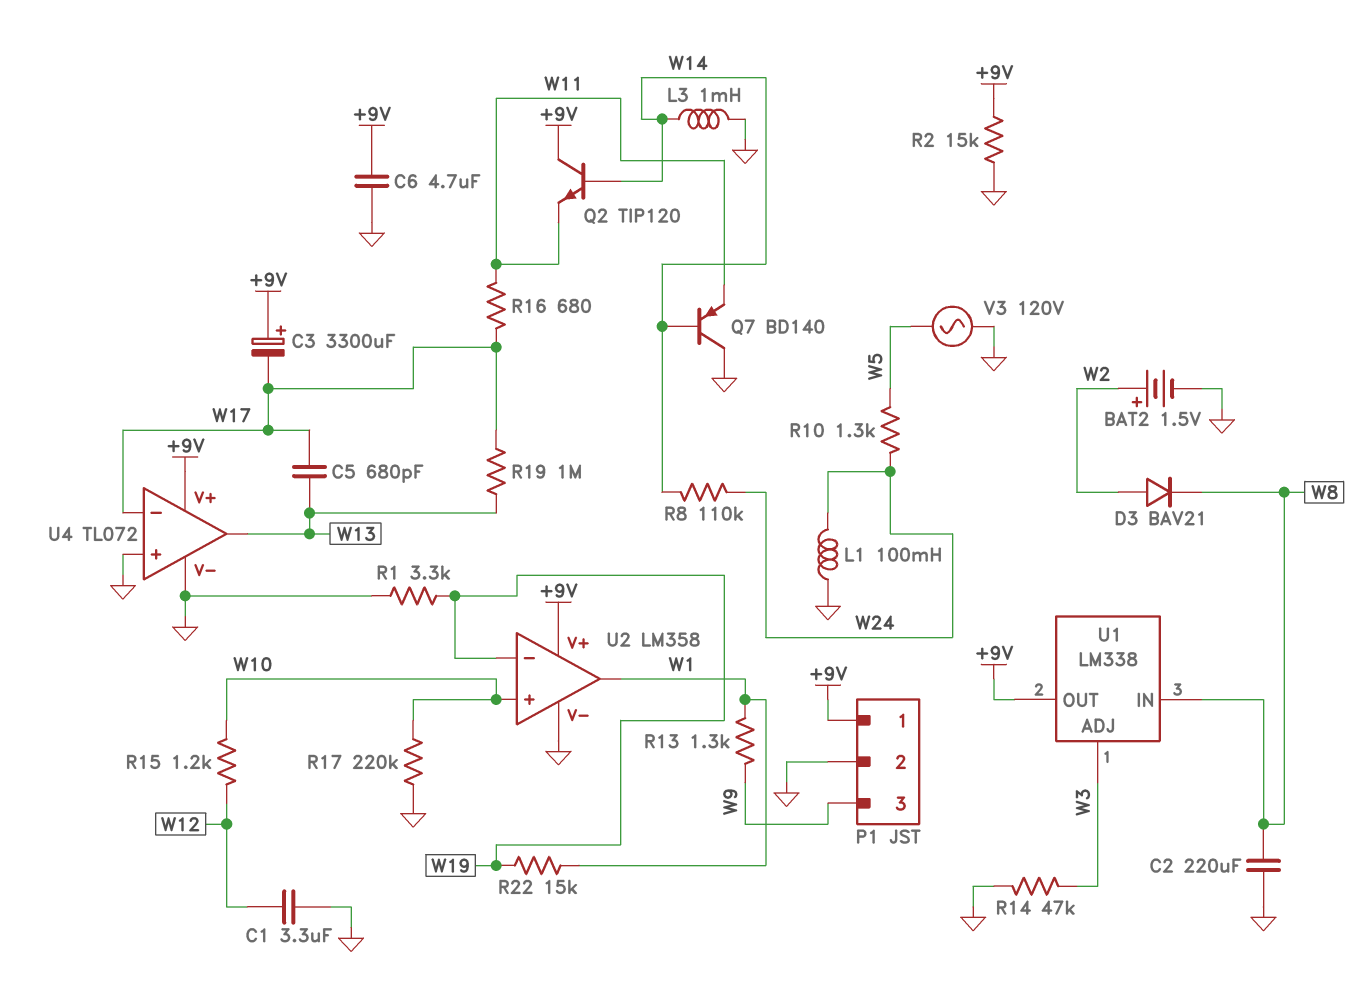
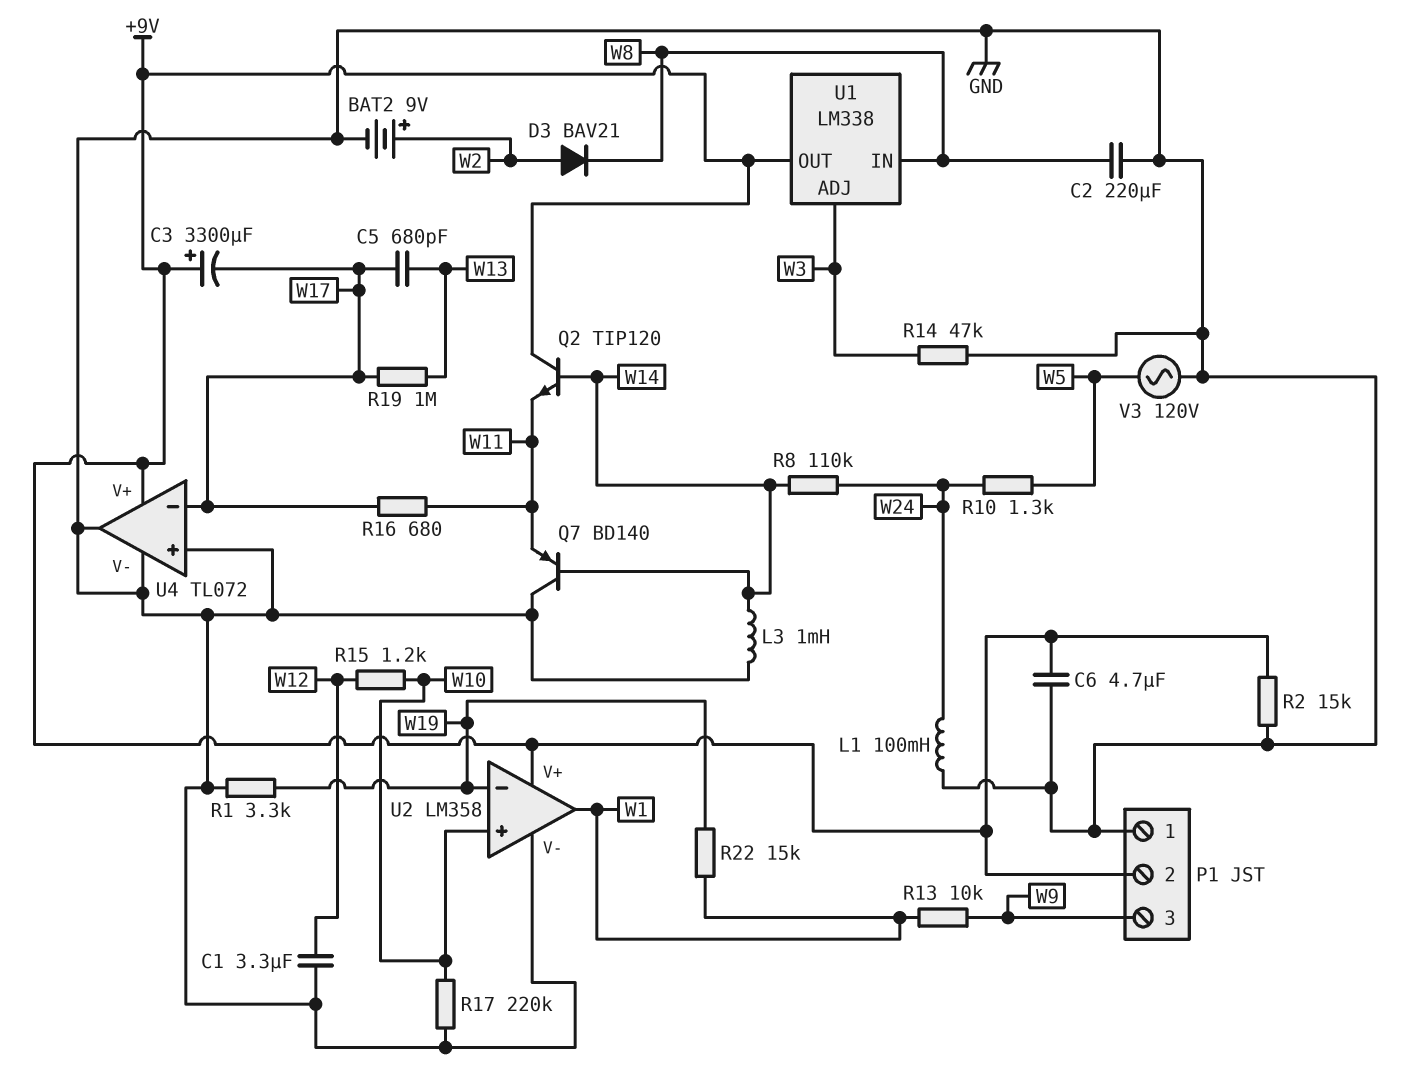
BAT2: 1.5V (plus W2, minus GND) -> 9V (plus W2, minus GND)
P1 pin 1: +9V -> GND
P1 pin 2: GND -> +9V
R13: 1.3k (W1, W9) -> 10k (W1, W9)
U4 pin out: W13 -> GND

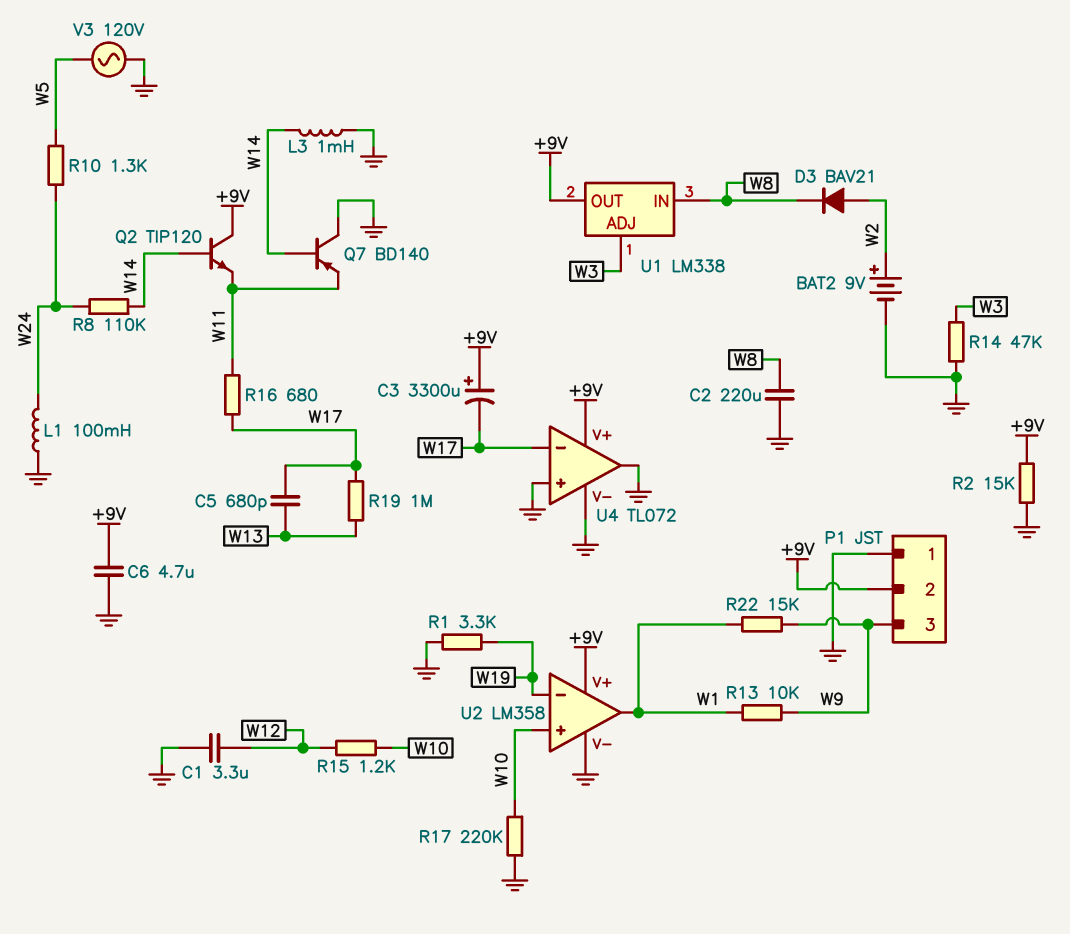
R22: 15k (W1, W19) -> 15k (W1, W9)

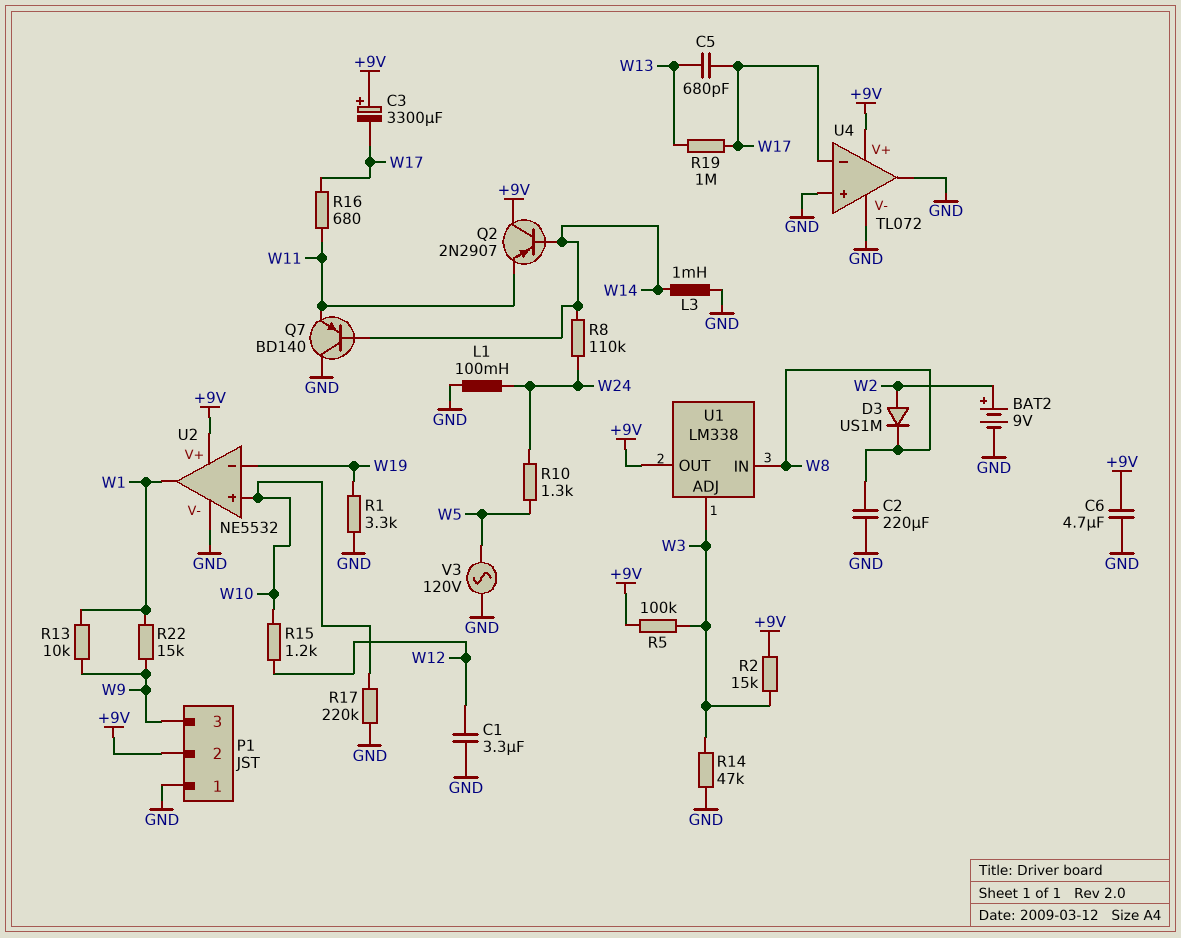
D3: diode BAV21 (A W2, K W8) -> diode US1M (A W2, K W8)
Q2: NPN TIP120 (B W14, C +9V, E W11) -> PNP 2N2907 (B W14, C +9V, E W11)
R2: 15k (+9V, GND) -> 15k (+9V, W3)
R5: none -> 100k (+9V, W3)
U2: LM358 -> NE5532

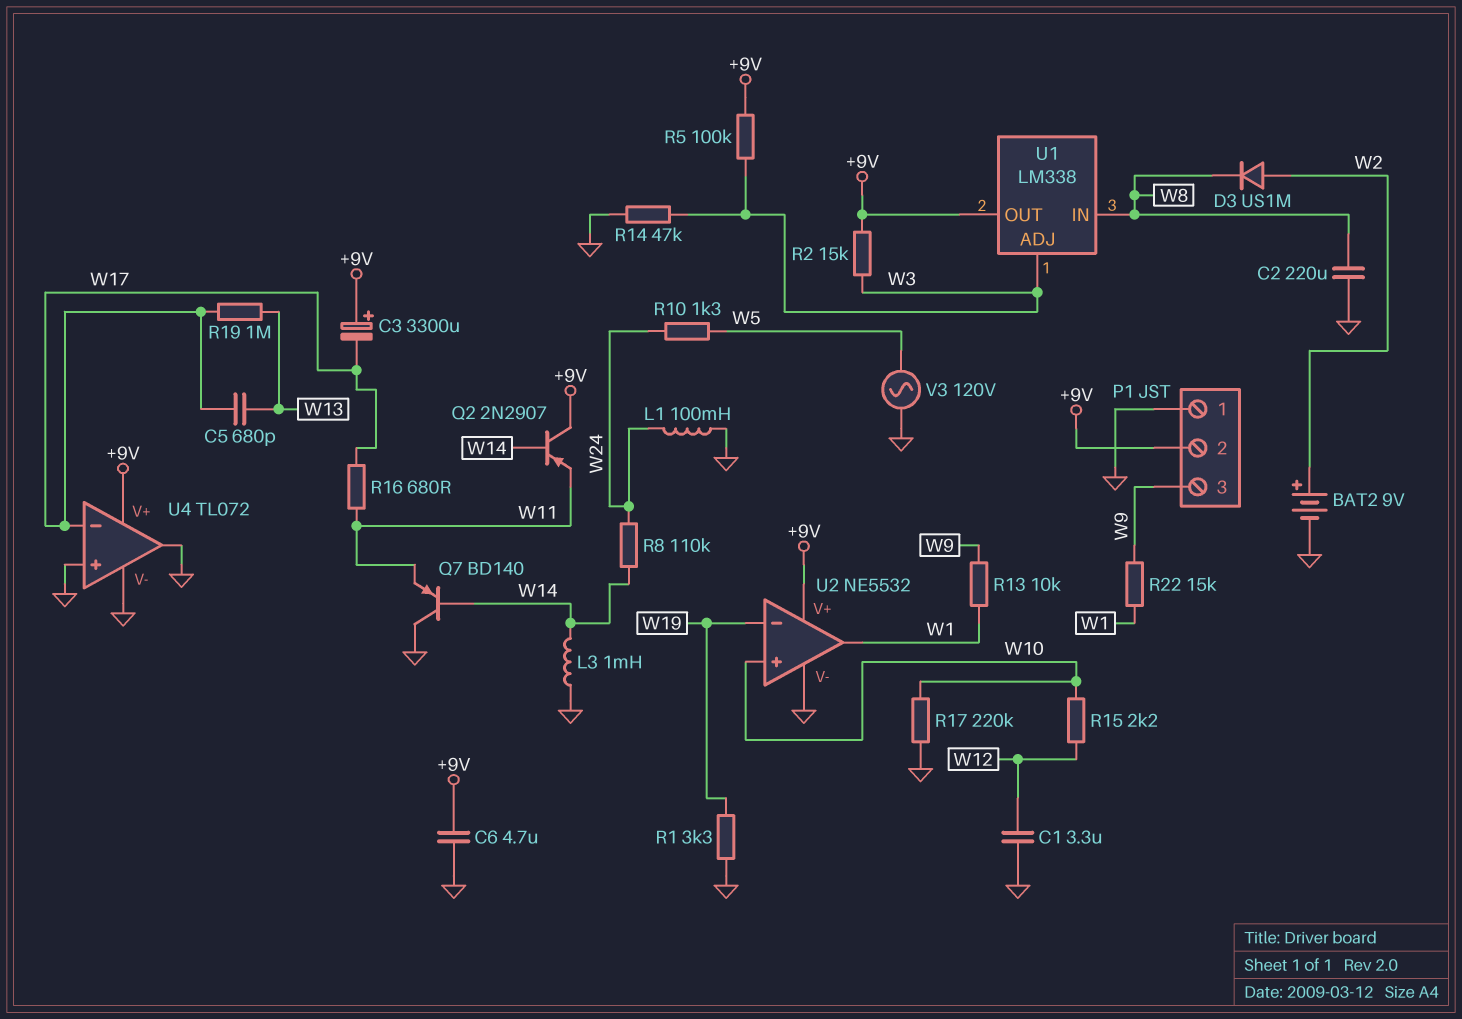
R15: 1.2k (W10, W12) -> 2.2k (W10, W12)

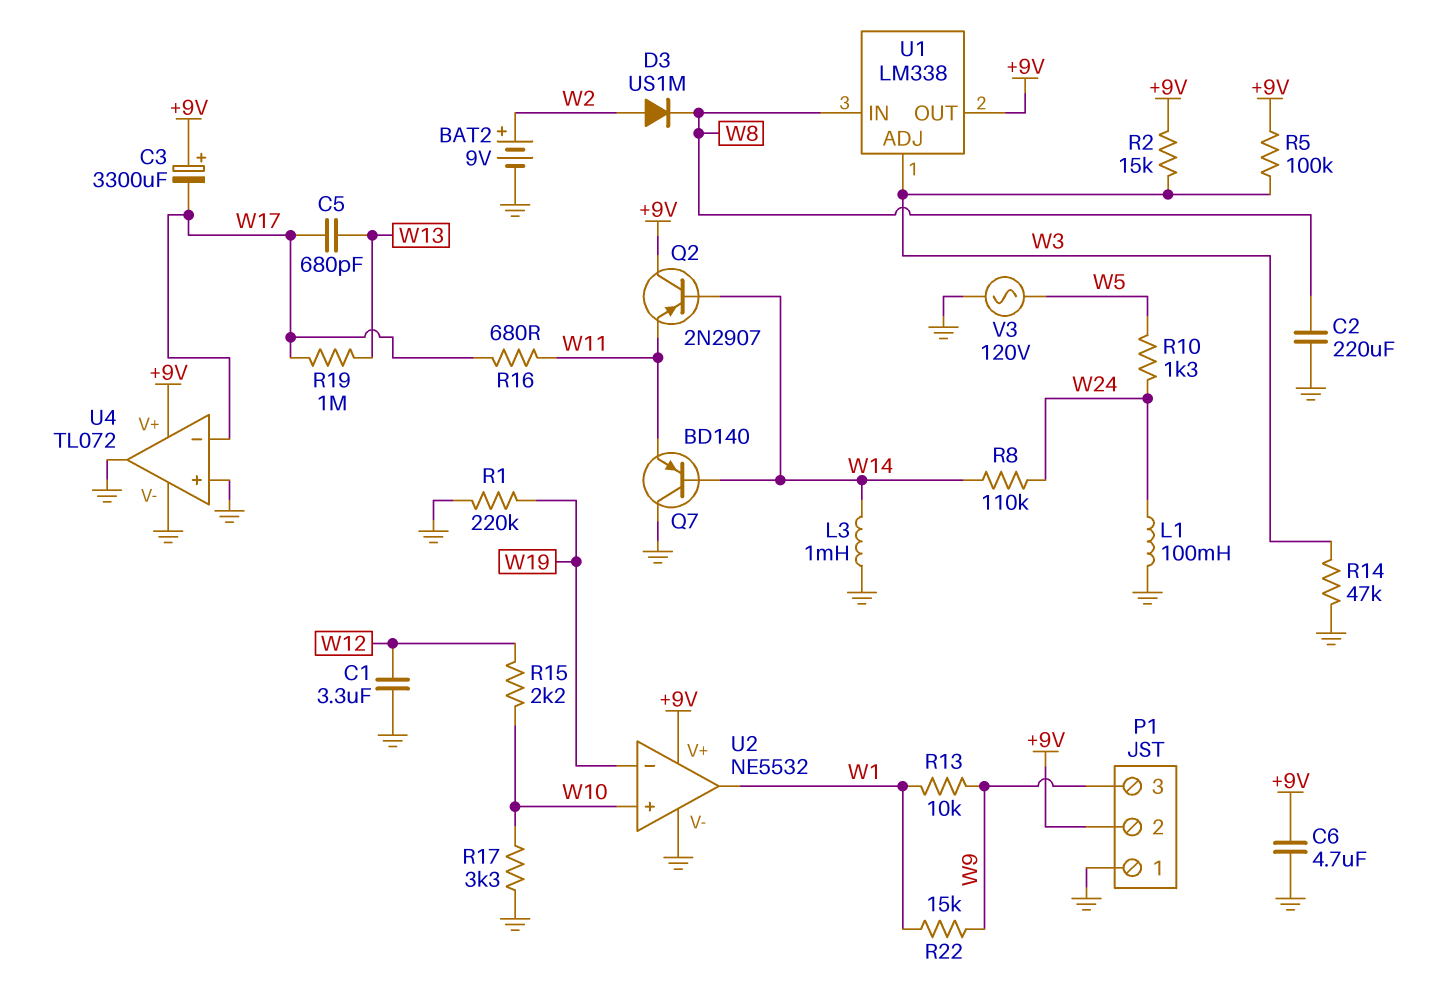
R1: 3.3k (GND, W19) -> 220k (GND, W19)
R17: 220k (GND, W10) -> 3.3k (GND, W10)

